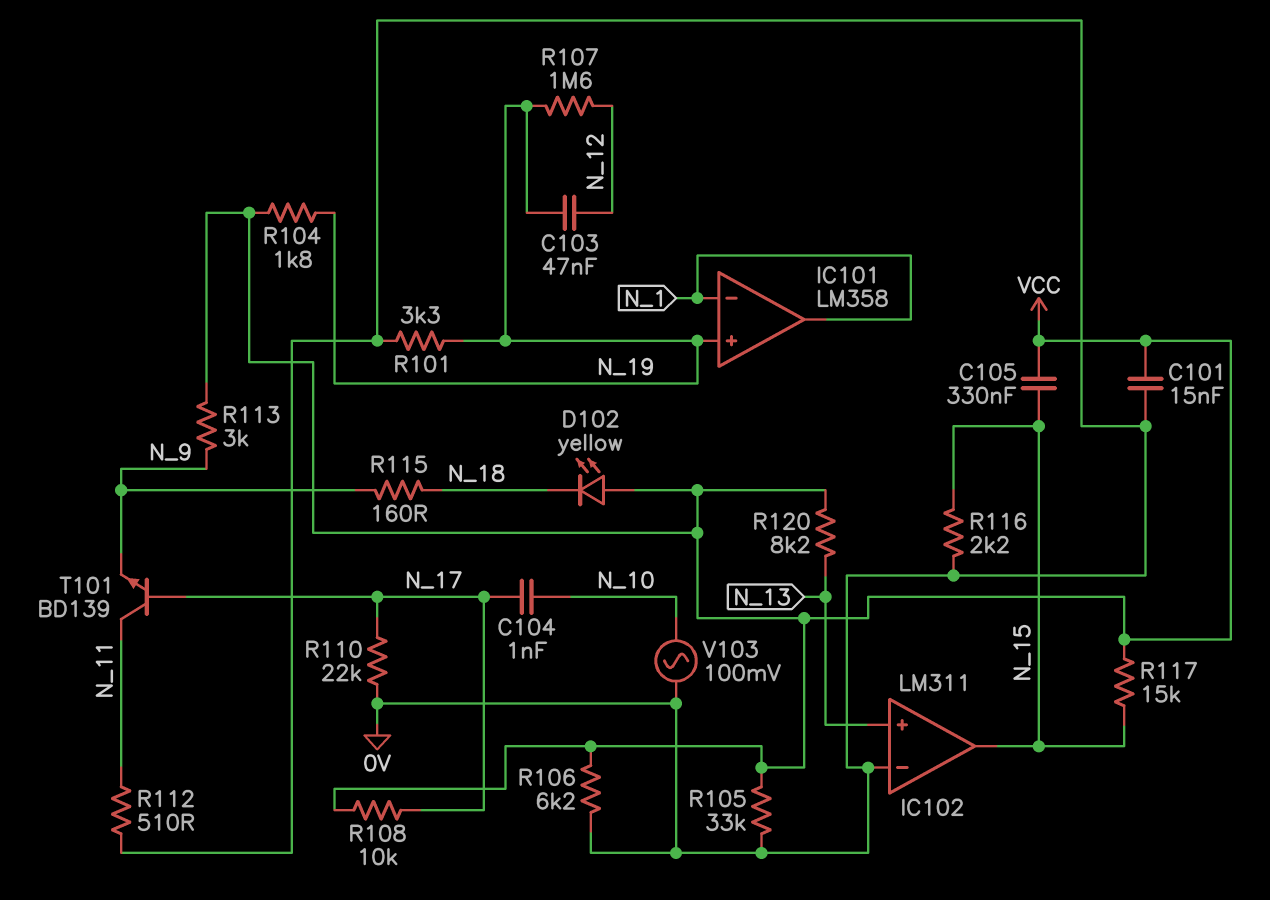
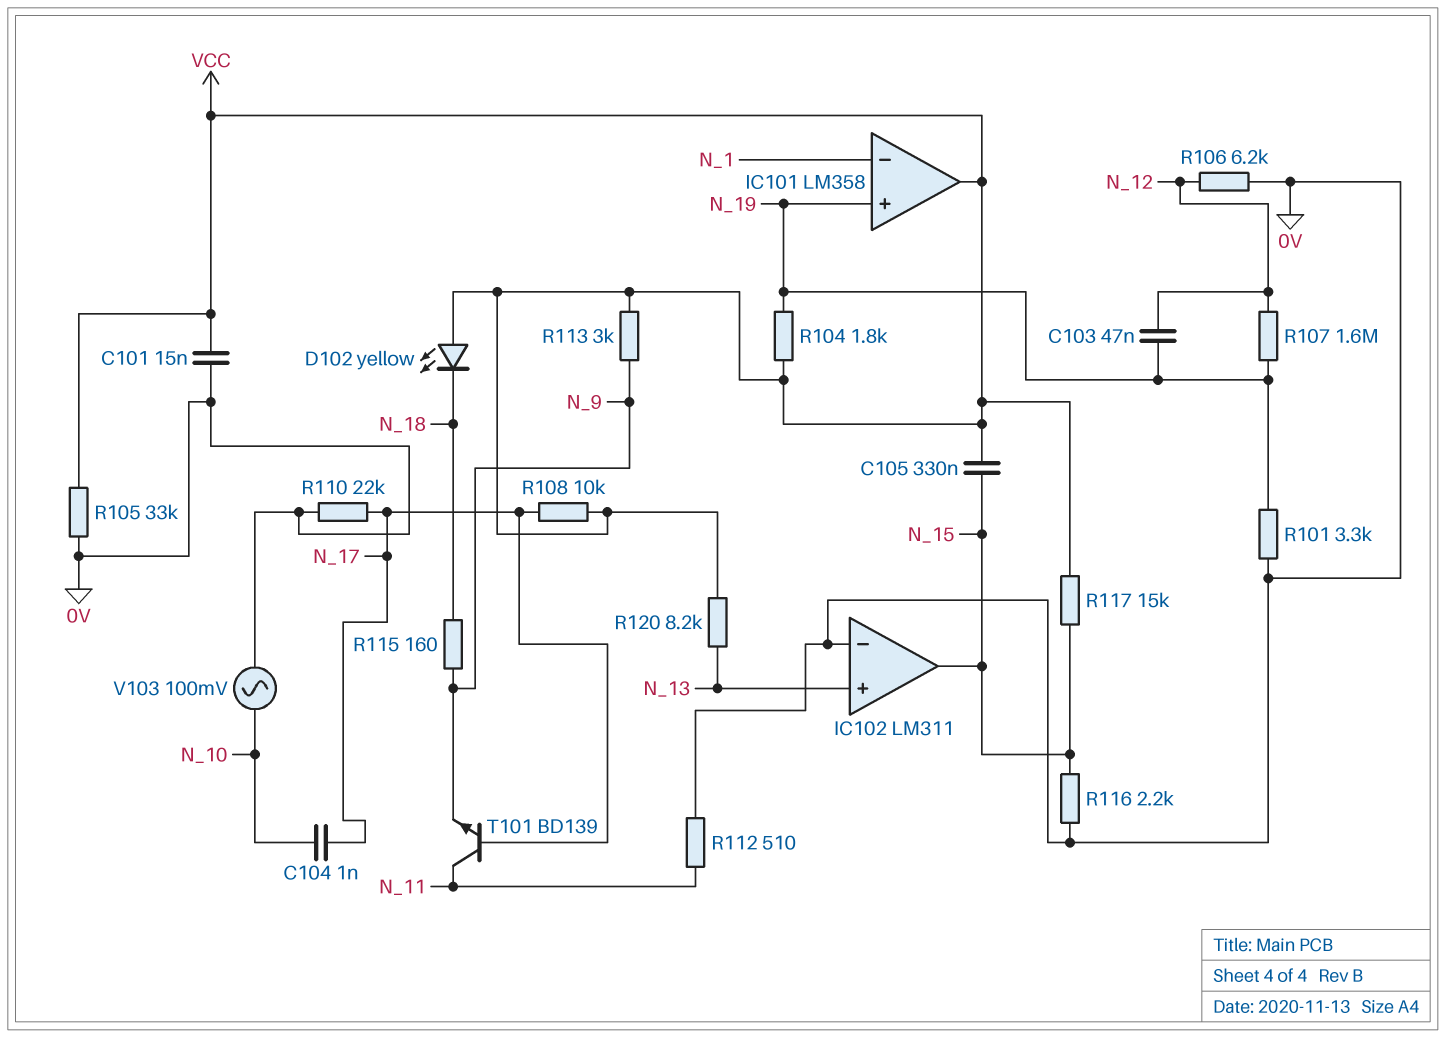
IC101 pin out: N_1 -> VCC
R106: 6.2k (0V, VCC) -> 6.2k (0V, N_12)

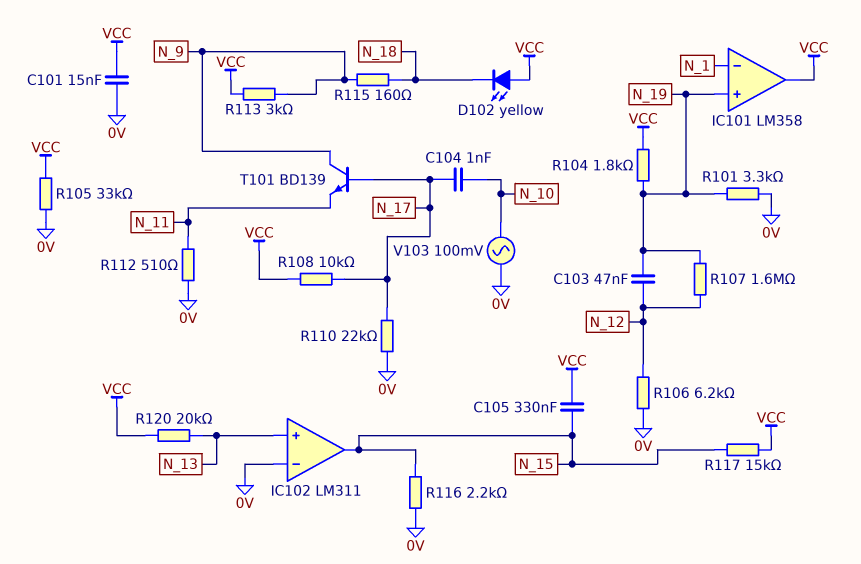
R120: 8.2k (N_13, VCC) -> 20k (N_13, VCC)
T101: NPN BD139 (B N_17, C N_11, E N_9) -> NPN BD139 (B N_17, C N_9, E N_11)

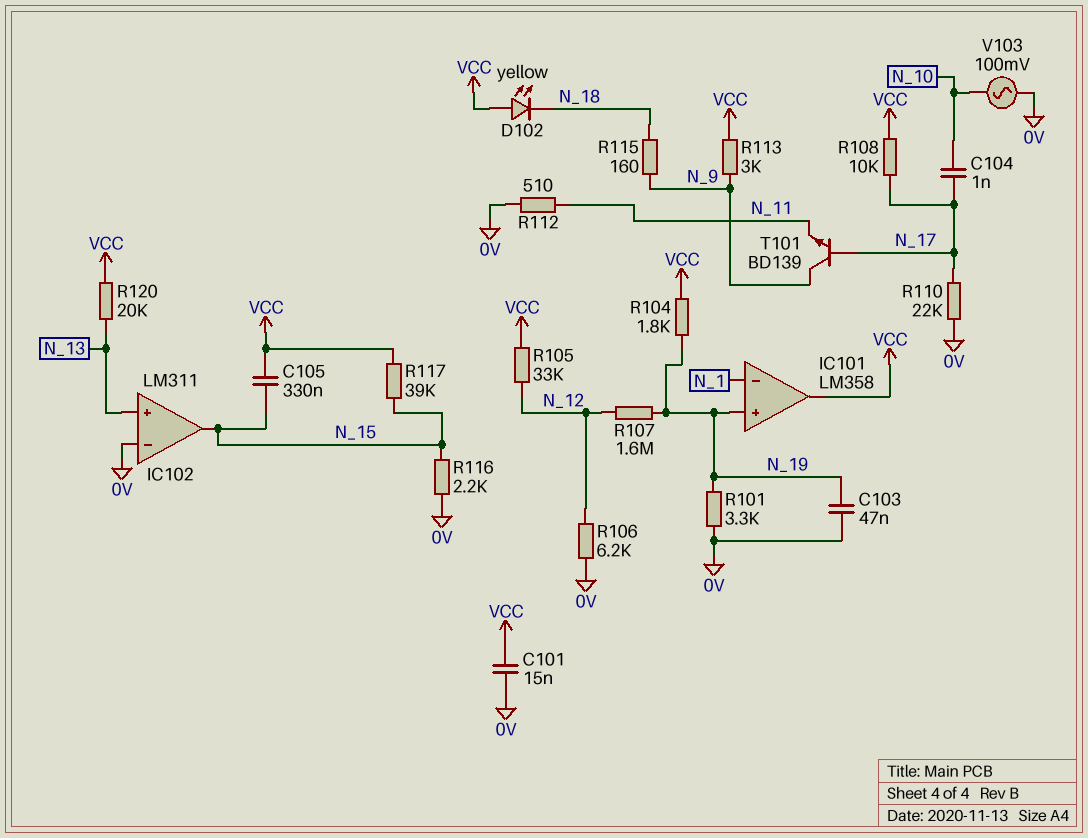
C103: 47nF (N_12, N_19) -> 47nF (0V, N_19)
R105: 33k (0V, VCC) -> 33k (N_12, VCC)
R117: 15k (N_15, VCC) -> 39k (N_15, VCC)

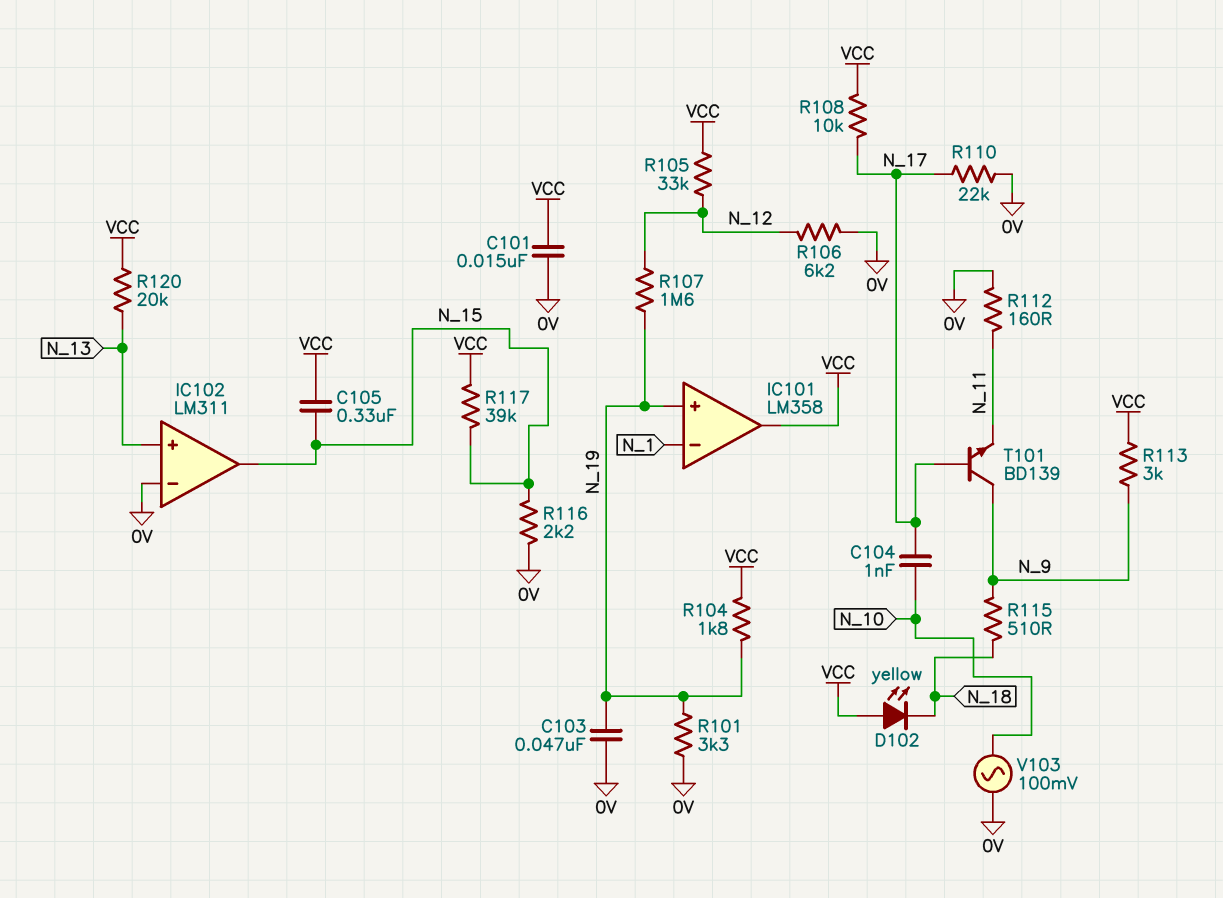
R112: 510 (0V, N_11) -> 160 (0V, N_11)
R115: 160 (N_9, N_18) -> 510 (N_9, N_18)

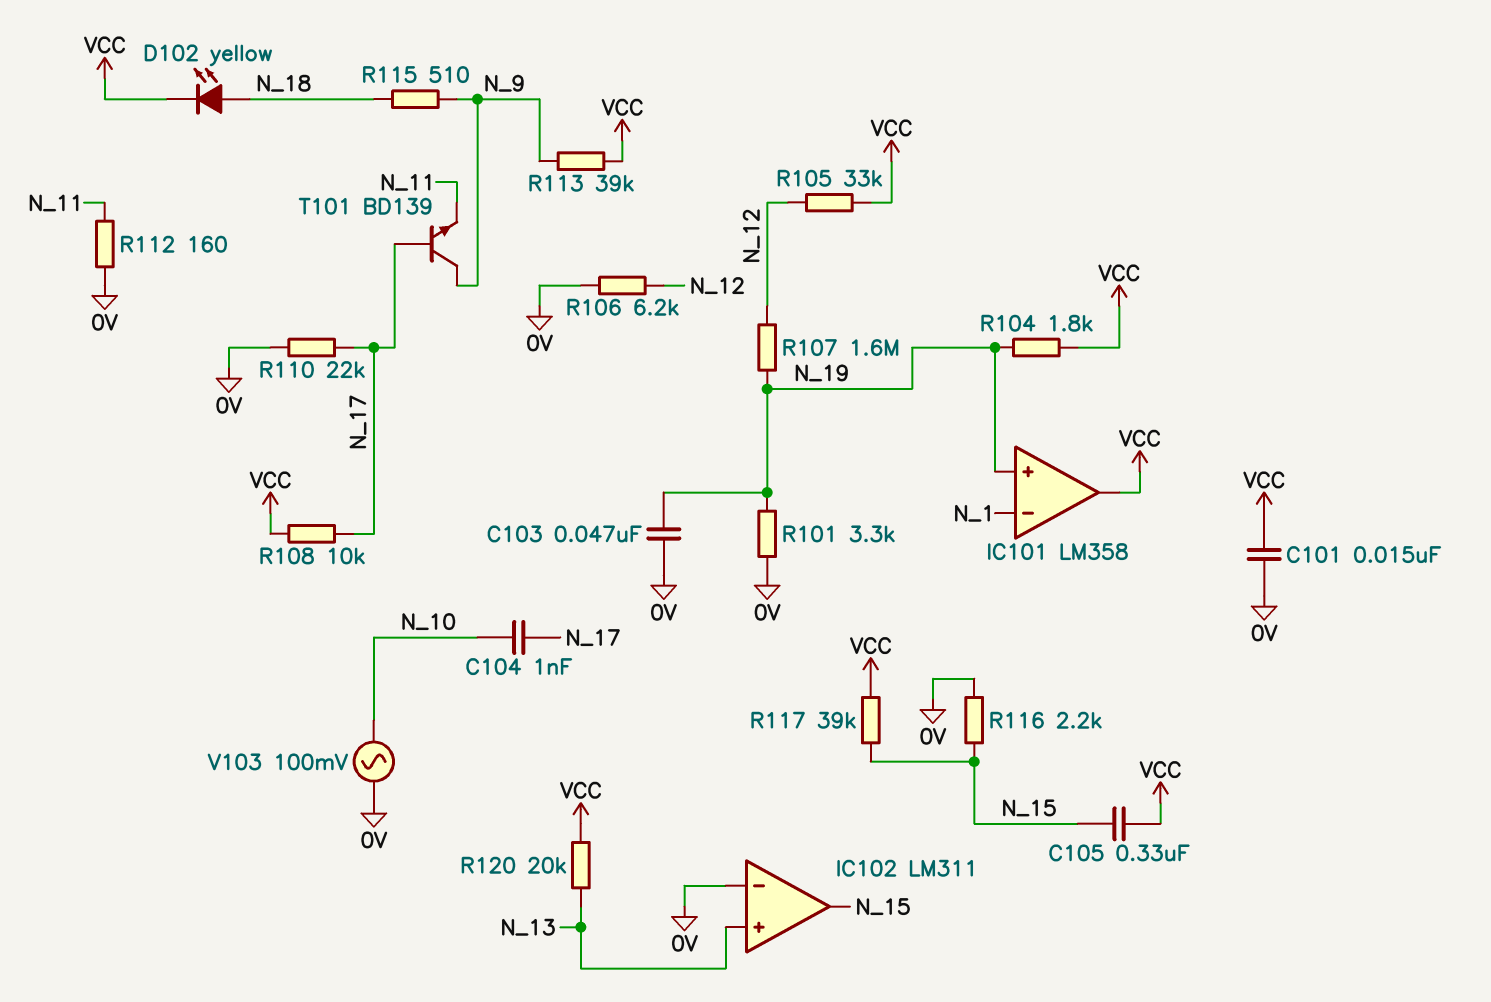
D102: LED yellow (A VCC, K N_18) -> LED yellow (A N_18, K VCC)
R113: 3k (N_9, VCC) -> 39k (N_9, VCC)

